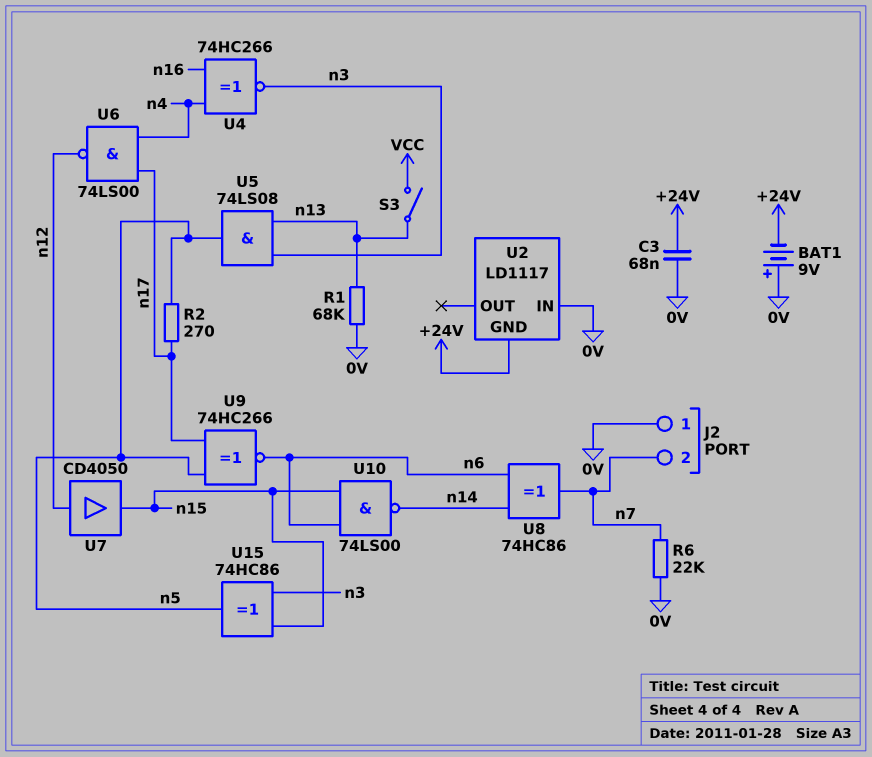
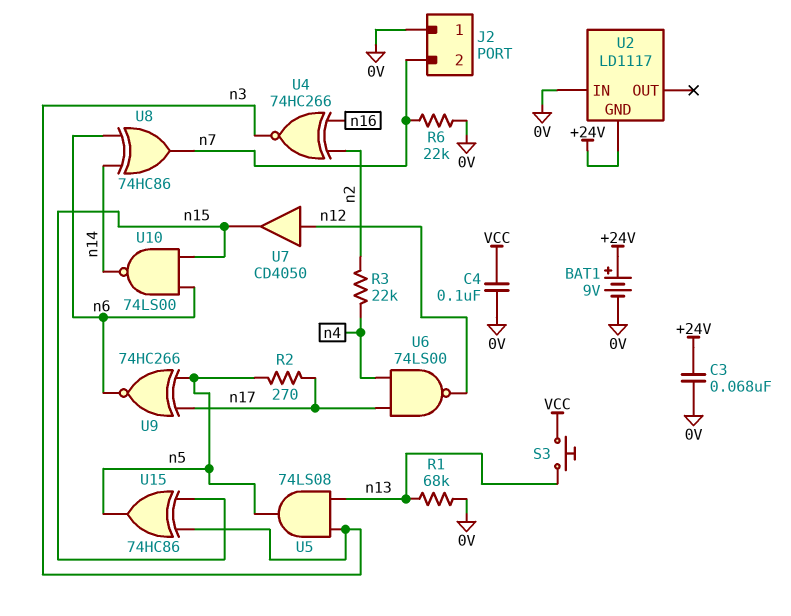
BAT1: 9V (plus 0V, minus +24V) -> 9V (plus +24V, minus 0V)
C4: none -> 100nF (0V, VCC)
R3: none -> 22k (n2, n4)
S3: switch (VCC, n13) -> button (VCC, n13)
U4: XNOR 74HC266 (in n4, in n16, out n3) -> XNOR 74HC266 (in n2, in n16, out n3)

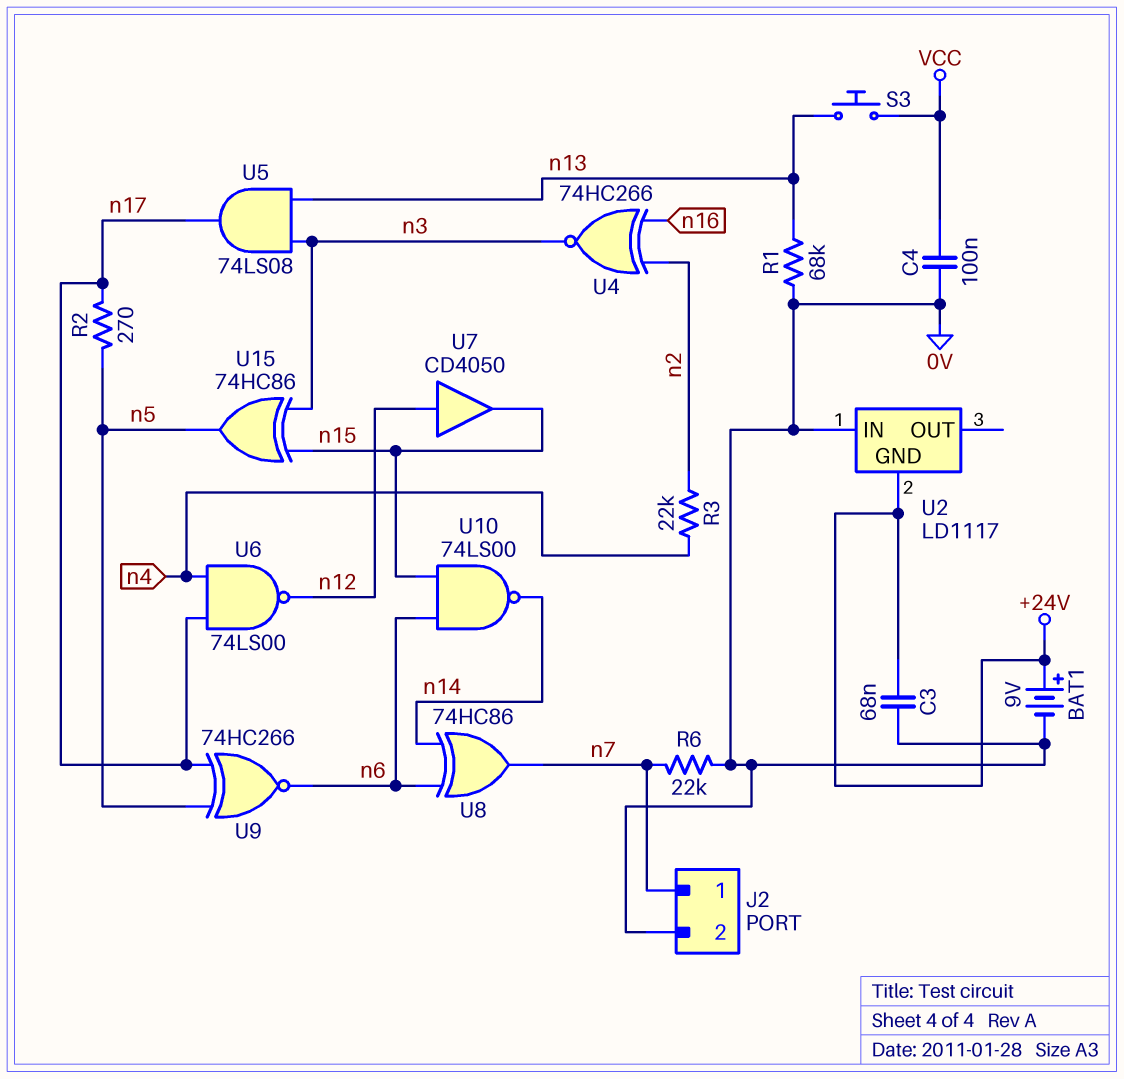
J2 pin 1: 0V -> n7
J2 pin 2: n7 -> 0V
U5: AND 74LS08 (in n3, in n13, out n5) -> AND 74LS08 (in n3, in n13, out n17)

